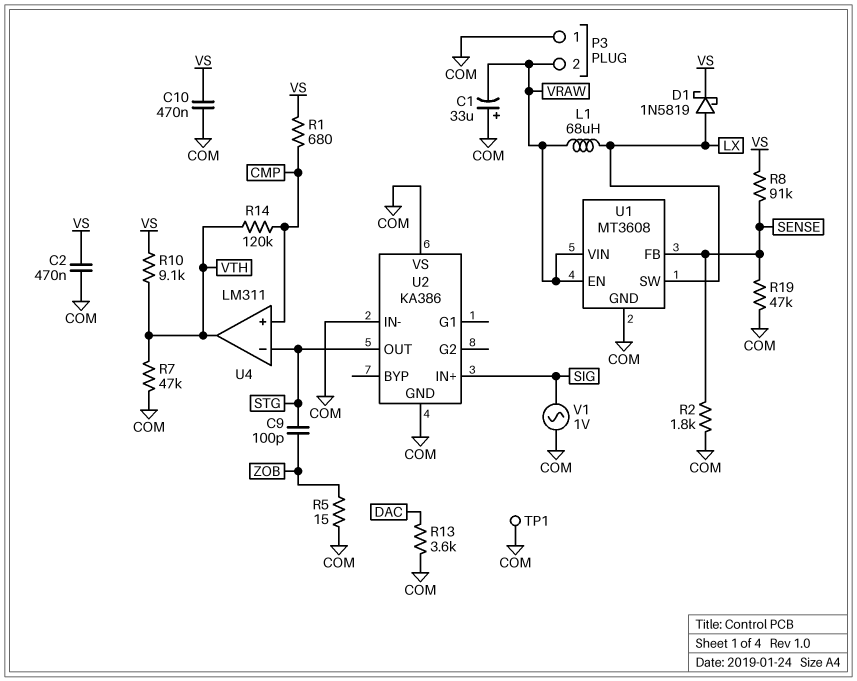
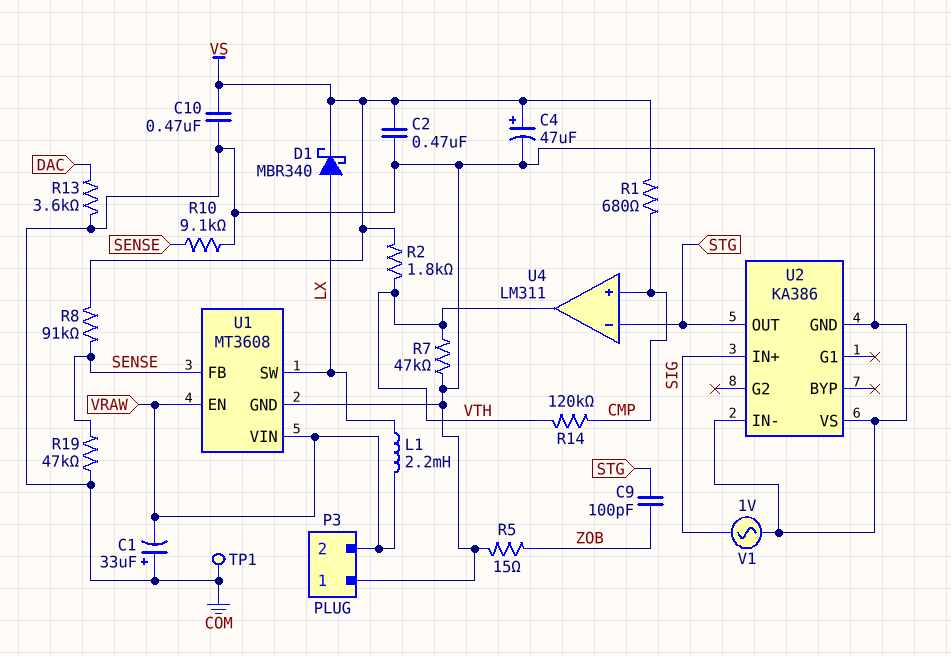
C4: none -> 47uF (plus VS, minus COM)
D1: schottky 1N5819 (A LX, K VS) -> schottky MBR340 (A LX, K VS)
L1: 68uH (LX, VRAW) -> 2.2mH (LX, VRAW)
R2: 1.8k (COM, SENSE) -> 1.8k (VS, VTH)
R10: 9.1k (VS, VTH) -> 9.1k (COM, SENSE)

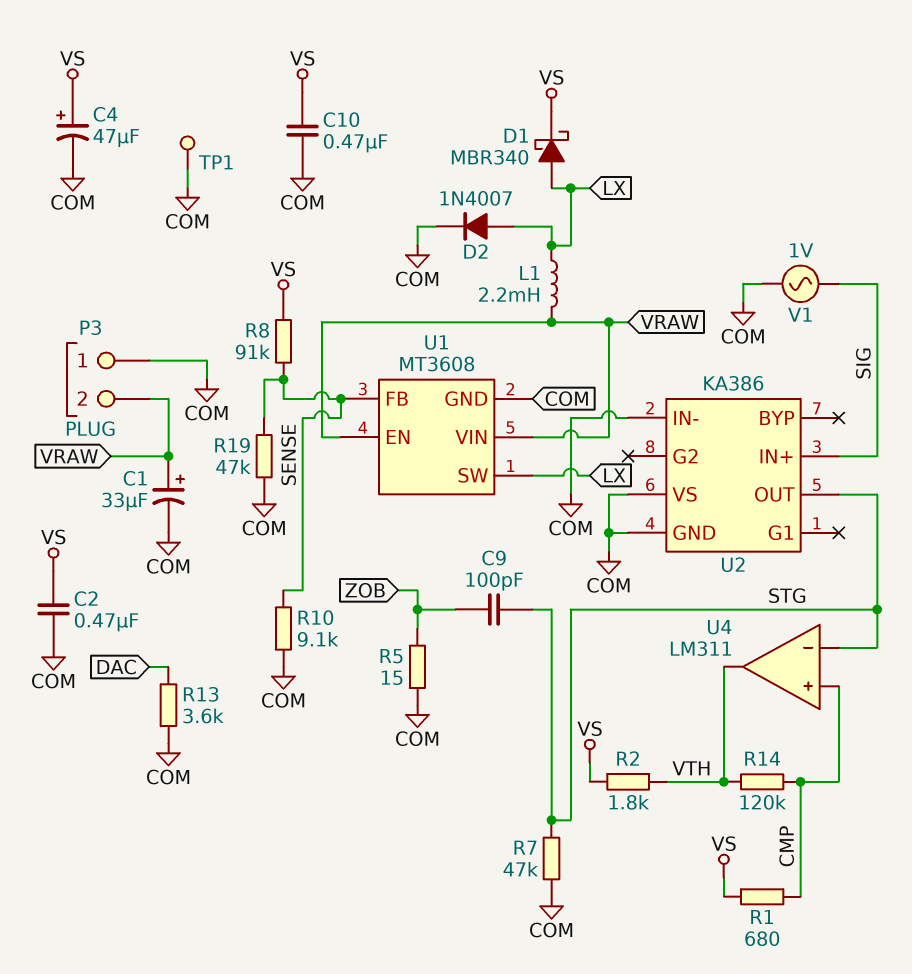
C1: 33uF (plus COM, minus VRAW) -> 33uF (plus VRAW, minus COM)
D2: none -> diode 1N4007 (A LX, K COM)
R7: 47k (COM, VTH) -> 47k (COM, STG)

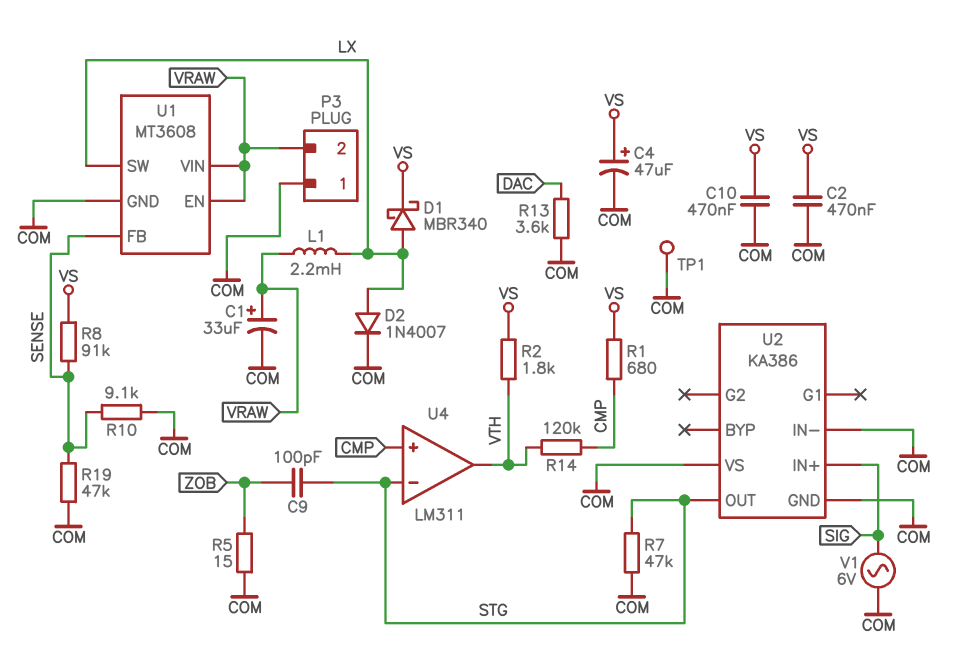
V1: AC 1V (COM, SIG) -> AC 6V (COM, SIG)

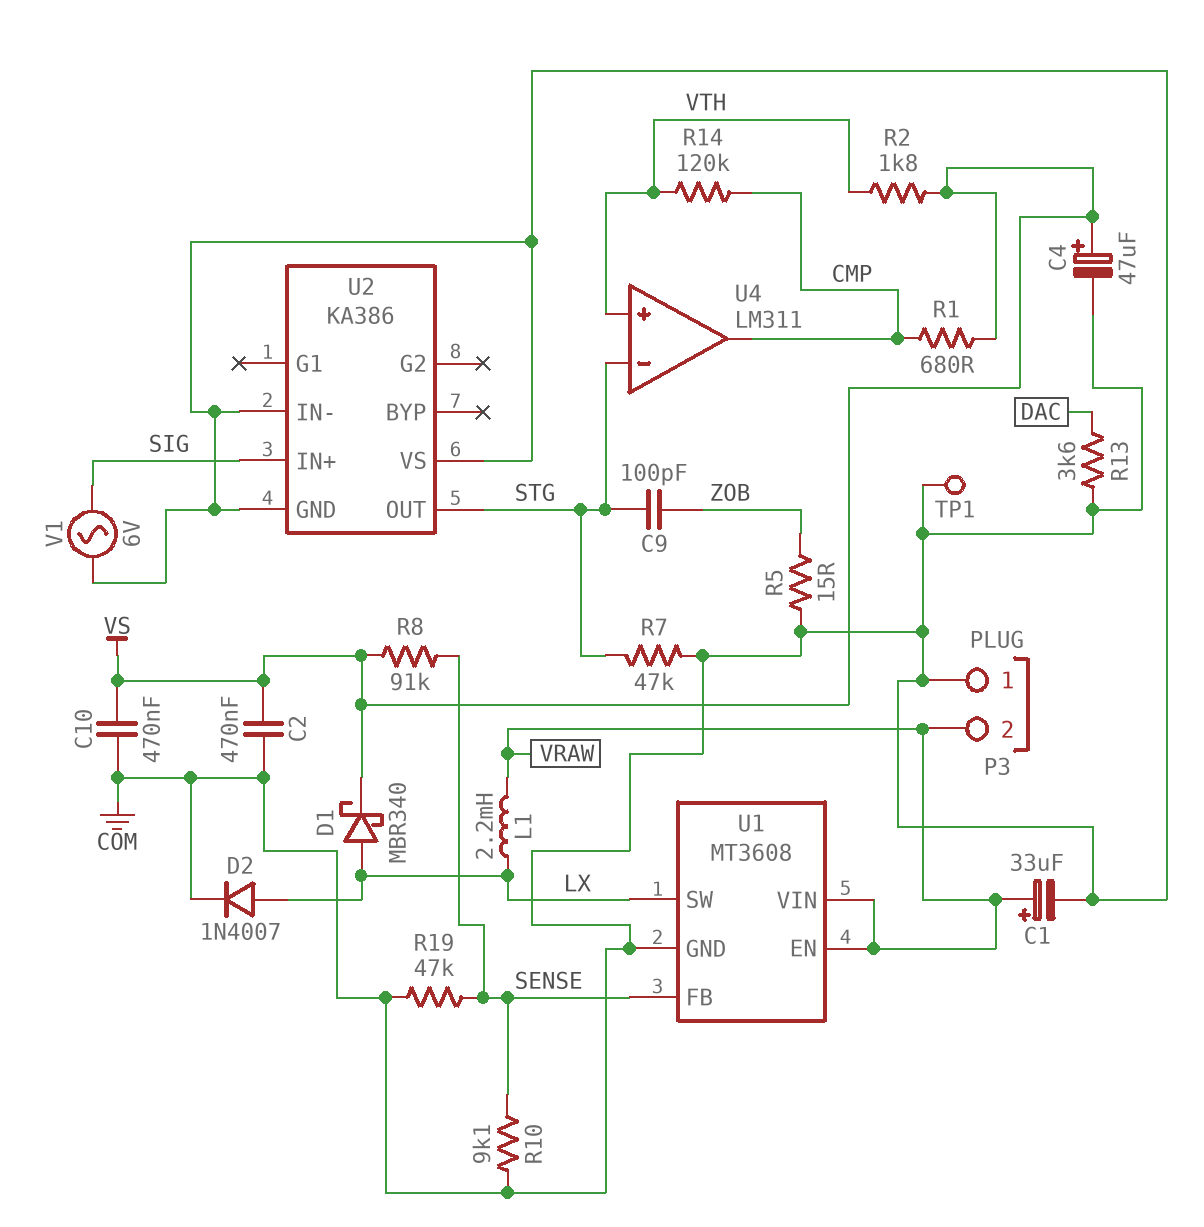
U4 pin in+: CMP -> VTH
U4 pin out: VTH -> CMP

